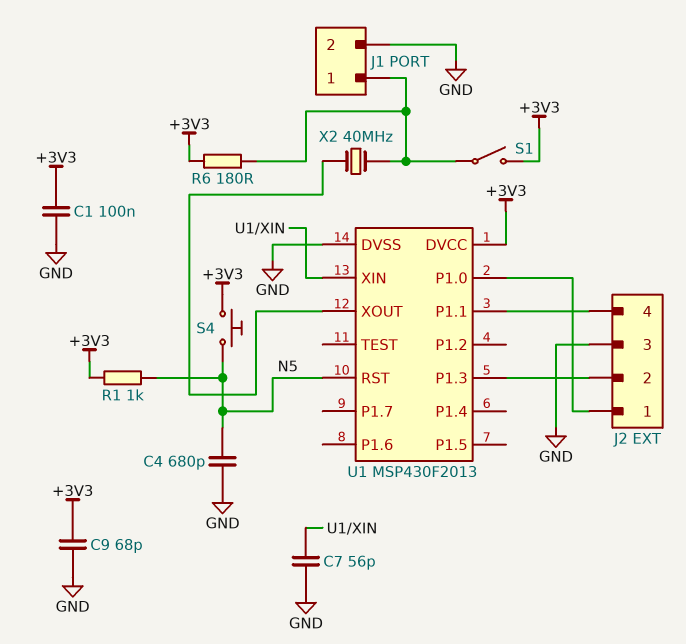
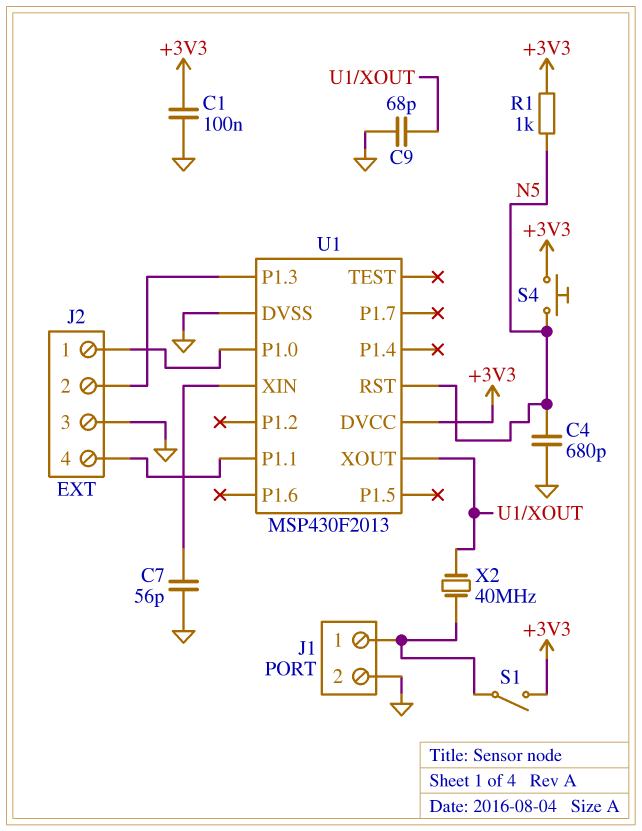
C9: 68pF (+3V3, GND) -> 68pF (GND, U1/XOUT)
R6: 180 (+3V3, J1/1) -> none

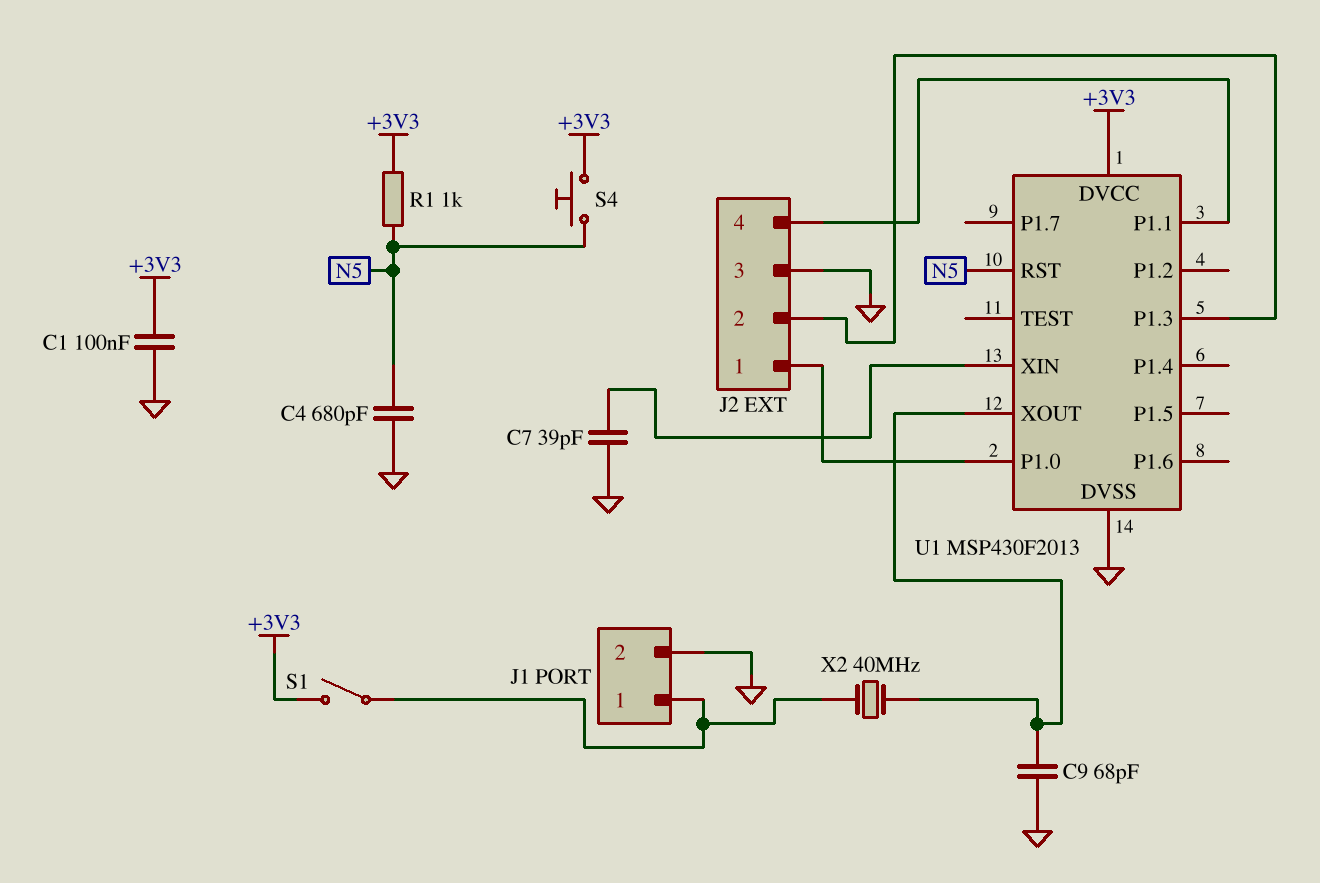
C7: 56pF (GND, U1/XIN) -> 39pF (GND, U1/XIN)

